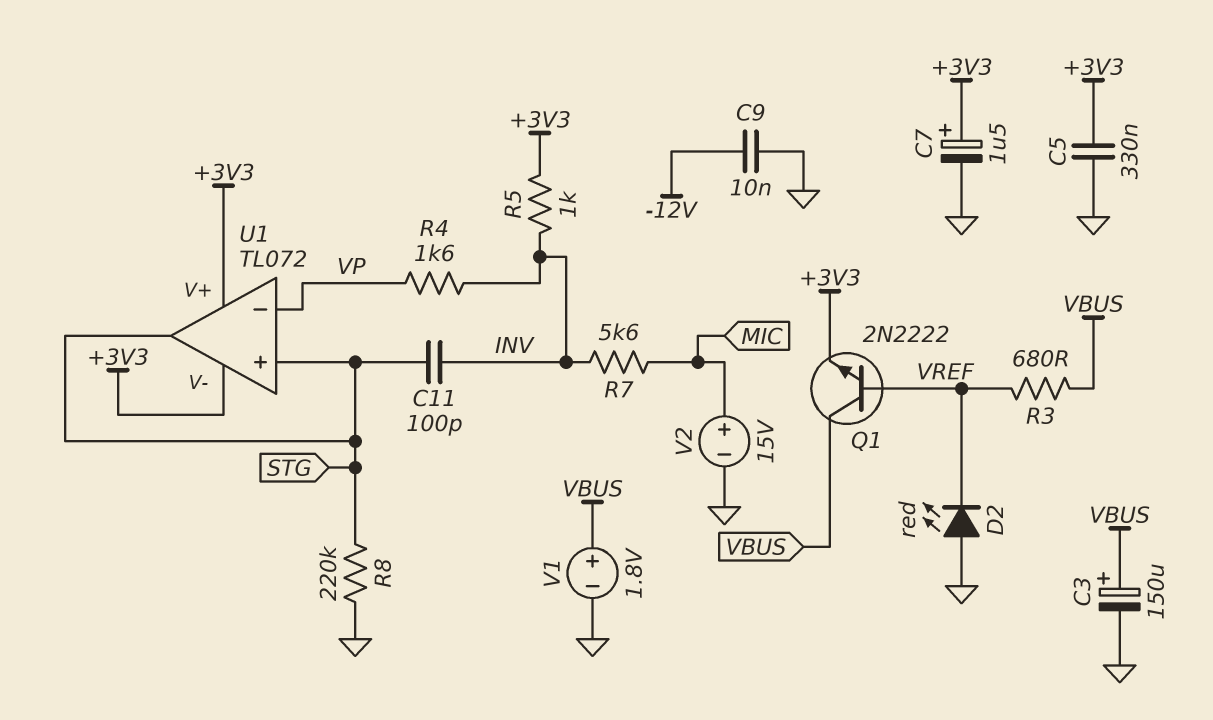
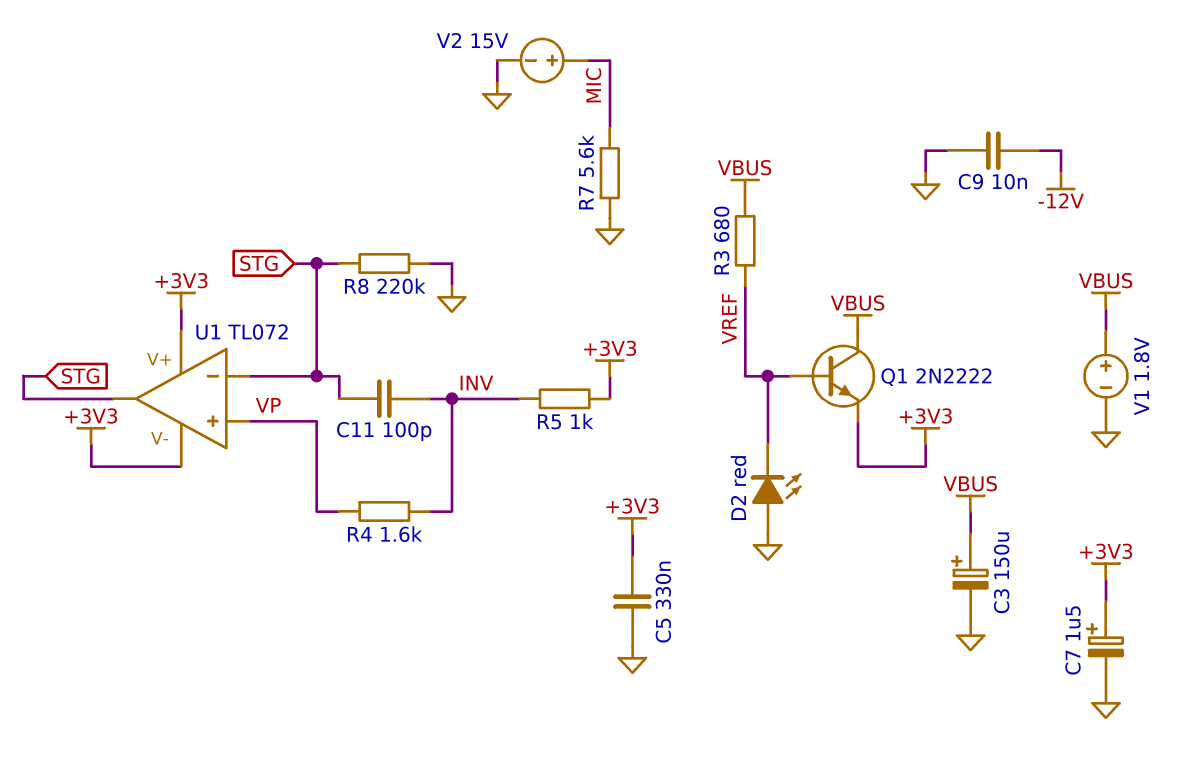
R7: 5.6k (INV, MIC) -> 5.6k (GND, MIC)
U1 pin in+: STG -> VP
U1 pin in-: VP -> STG

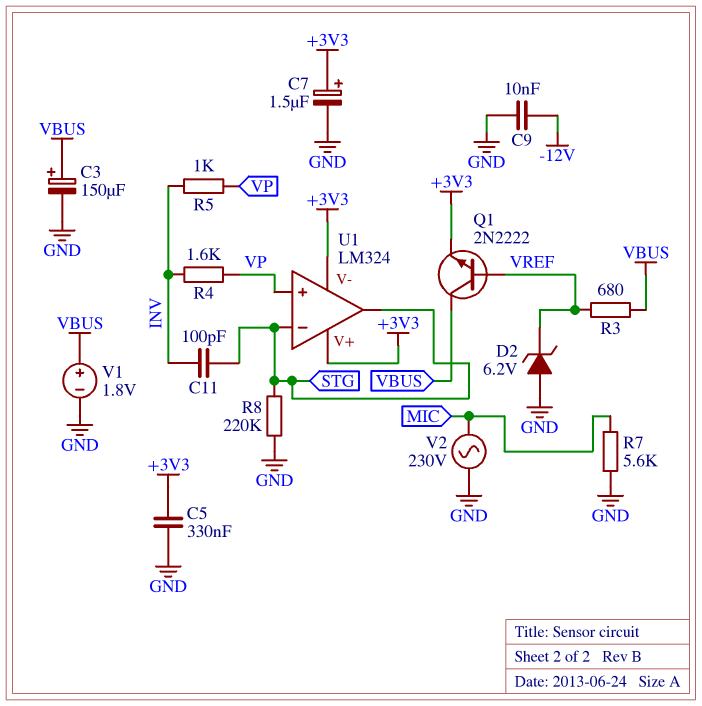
D2: LED red (A GND, K VREF) -> zener 6.2V (A GND, K VREF)
R5: 1k (+3V3, INV) -> 1k (INV, VP)
U1: TL072 -> LM324
V2: 15V (plus MIC, minus GND) -> AC 230V (GND, MIC)

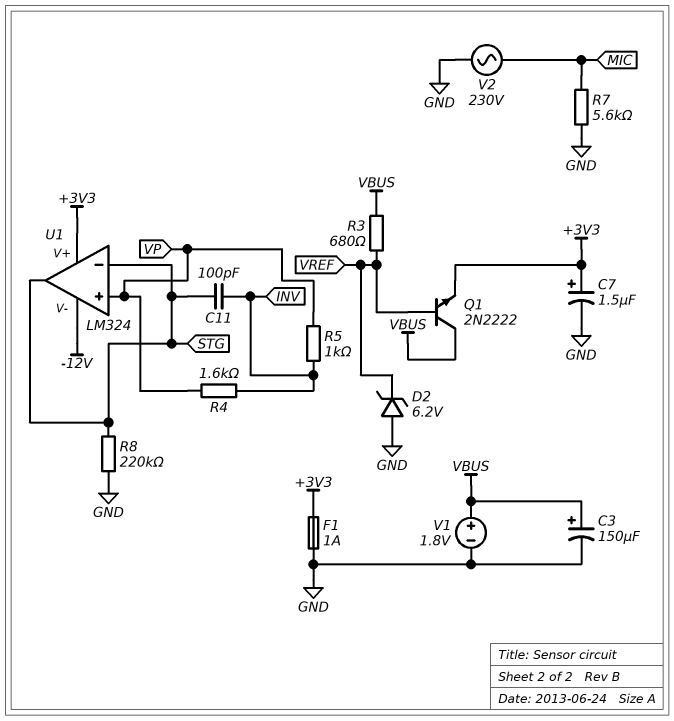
C5: 330nF (+3V3, GND) -> none
C9: 10nF (-12V, GND) -> none
F1: none -> 1A (+3V3, GND)
U1 pin V-: +3V3 -> -12V

